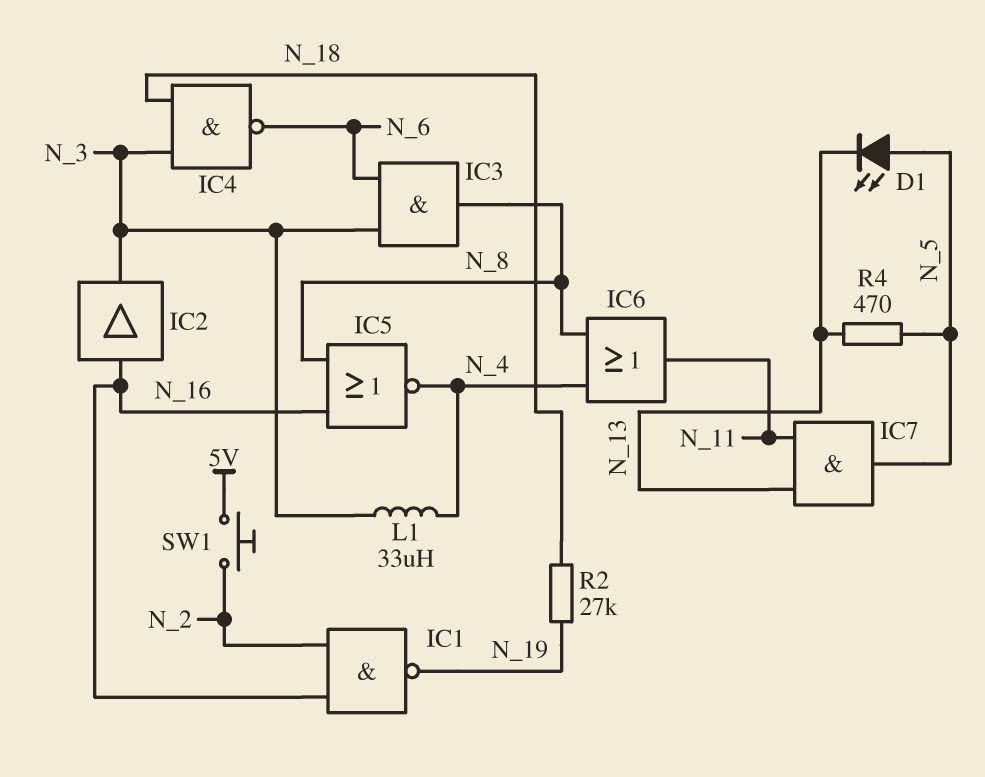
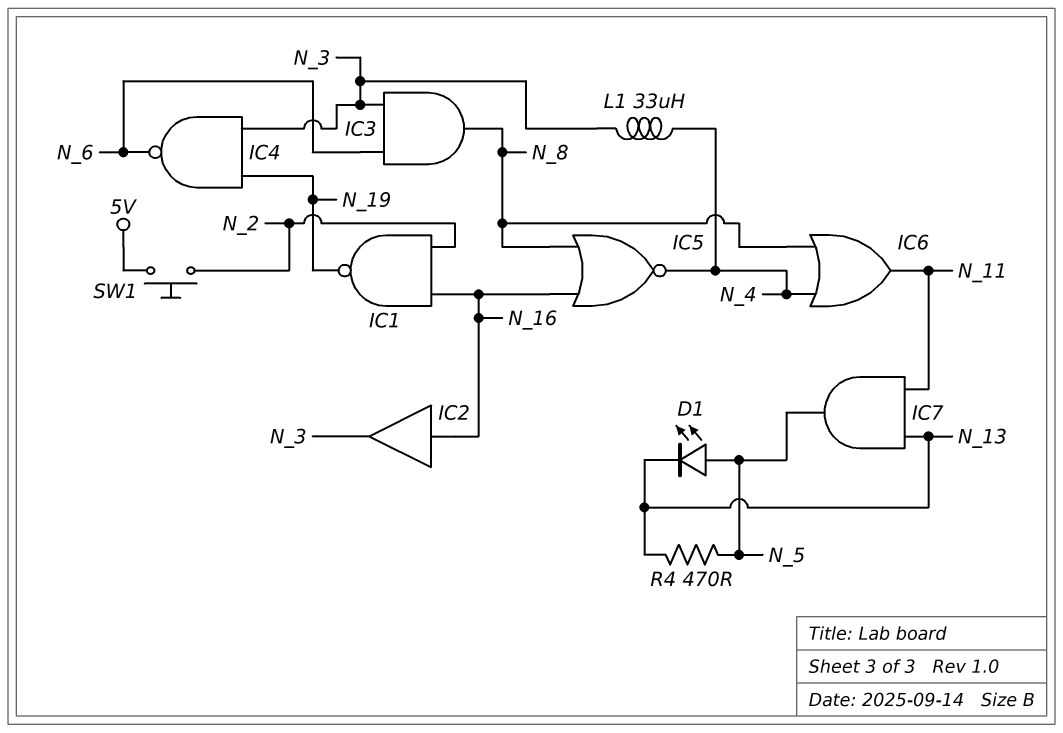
IC4: NAND (in N_3, in N_18, out N_6) -> NAND (in N_3, in N_19, out N_6)
R2: 27k (N_18, N_19) -> none

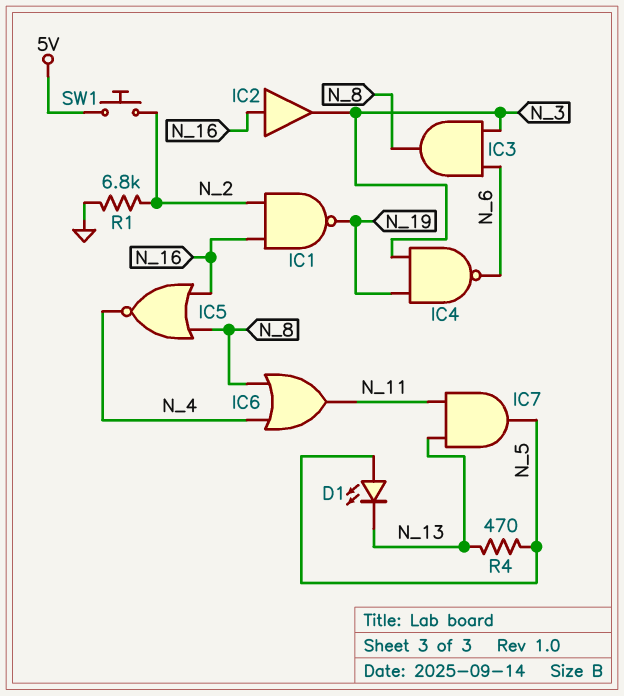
L1: 33uH (N_3, N_4) -> none
R1: none -> 6.8k (GND, N_2)

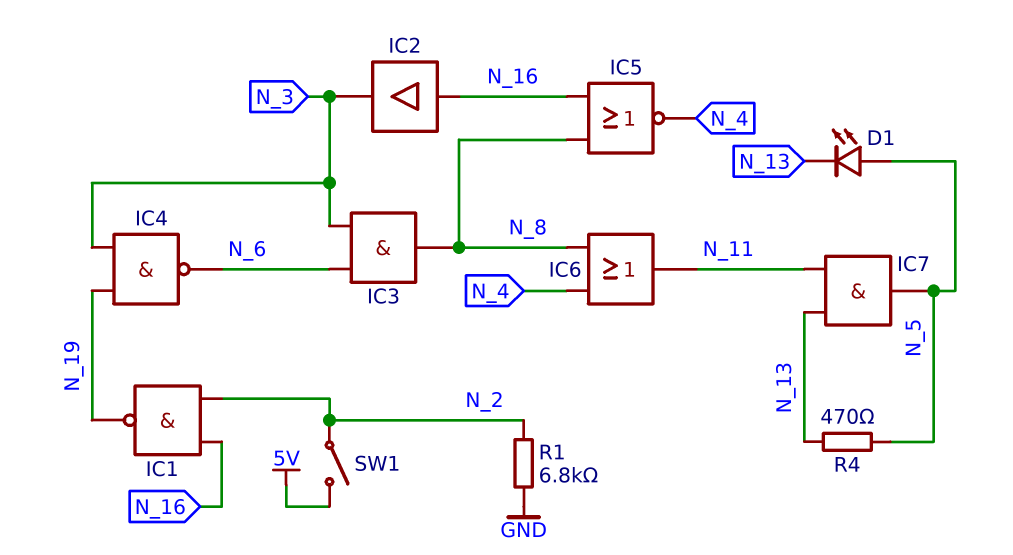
SW1: button (5V, N_2) -> switch (5V, N_2)

